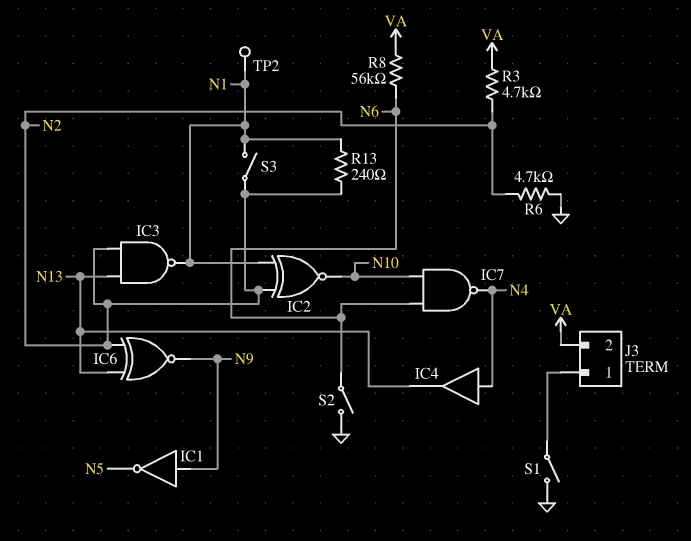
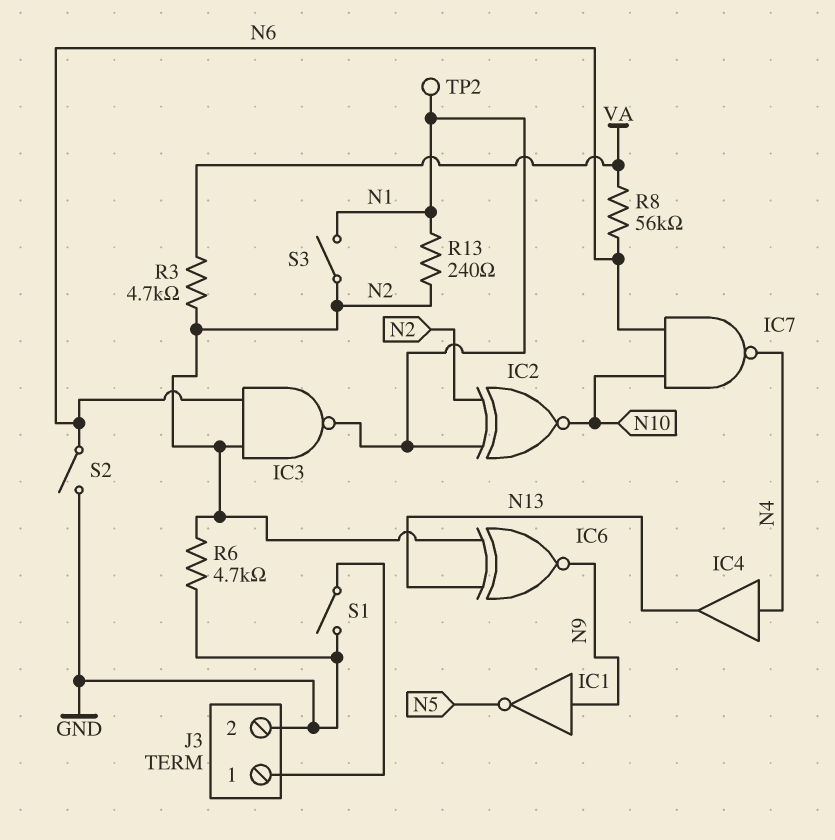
IC3: NAND (in N2, in N13, out N1) -> NAND (in N2, in N6, out N1)
J3 pin 2: VA -> GND

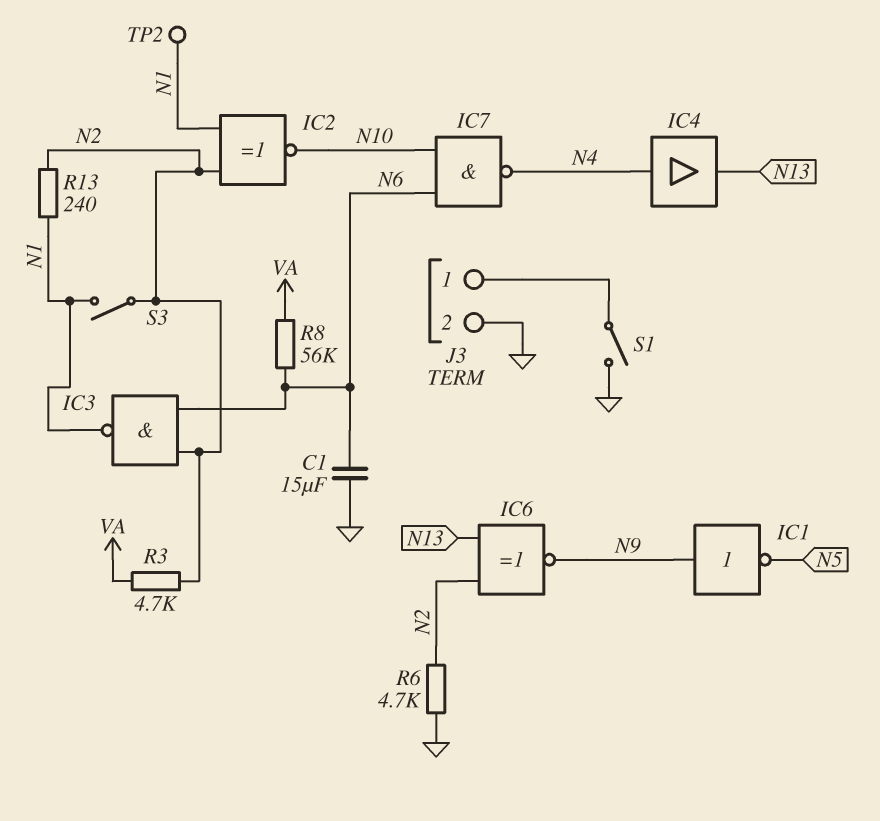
C1: none -> 15uF (GND, N6)
S2: switch (GND, N6) -> none

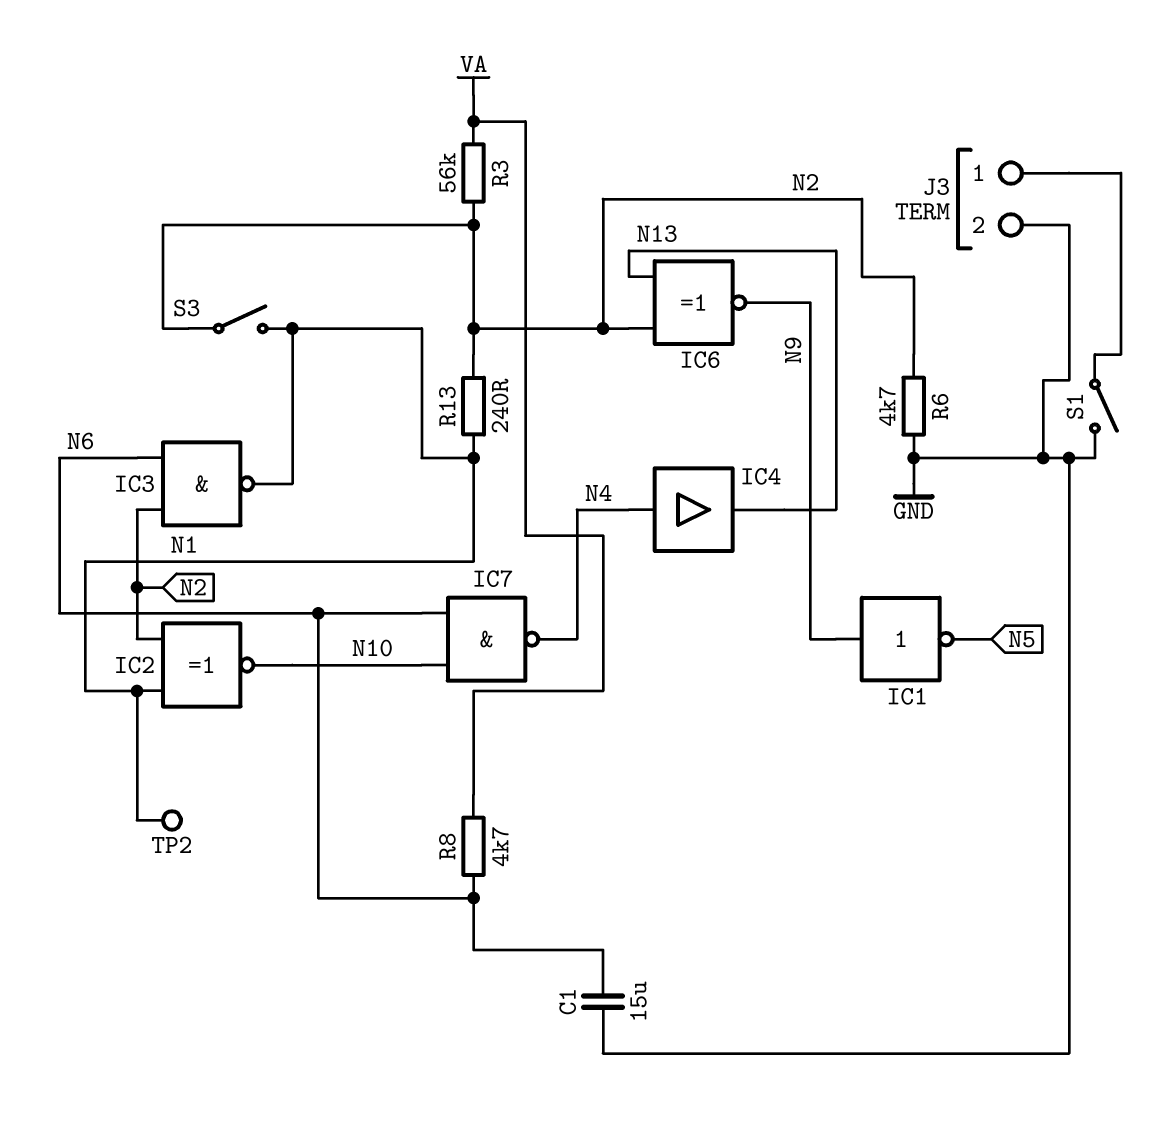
R3: 4.7k (N2, VA) -> 56k (N2, VA)
R8: 56k (N6, VA) -> 4.7k (N6, VA)

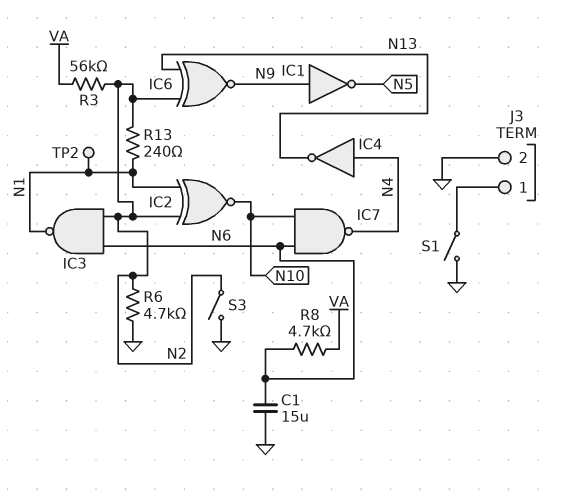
IC4: buffer (in N4, out N13) -> NOT (in N4, out N13)
S3: switch (N1, N2) -> switch (GND, N2)

